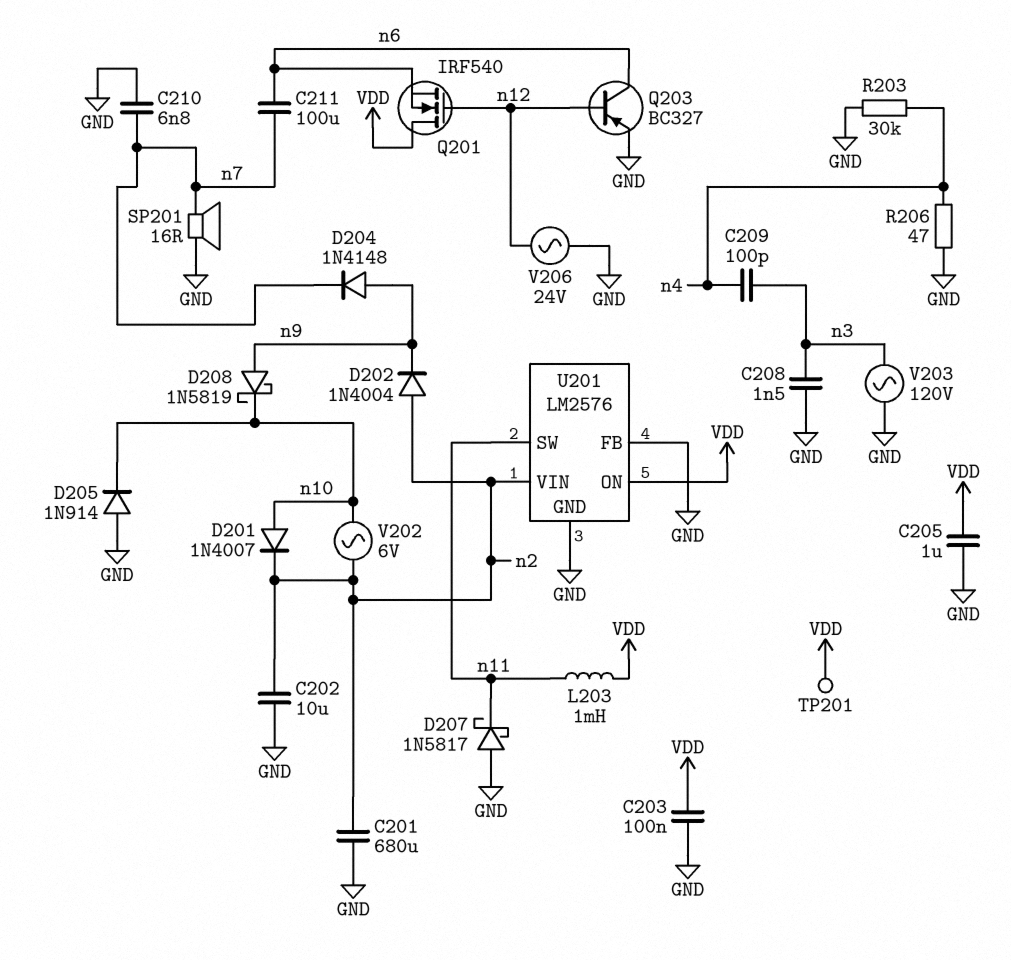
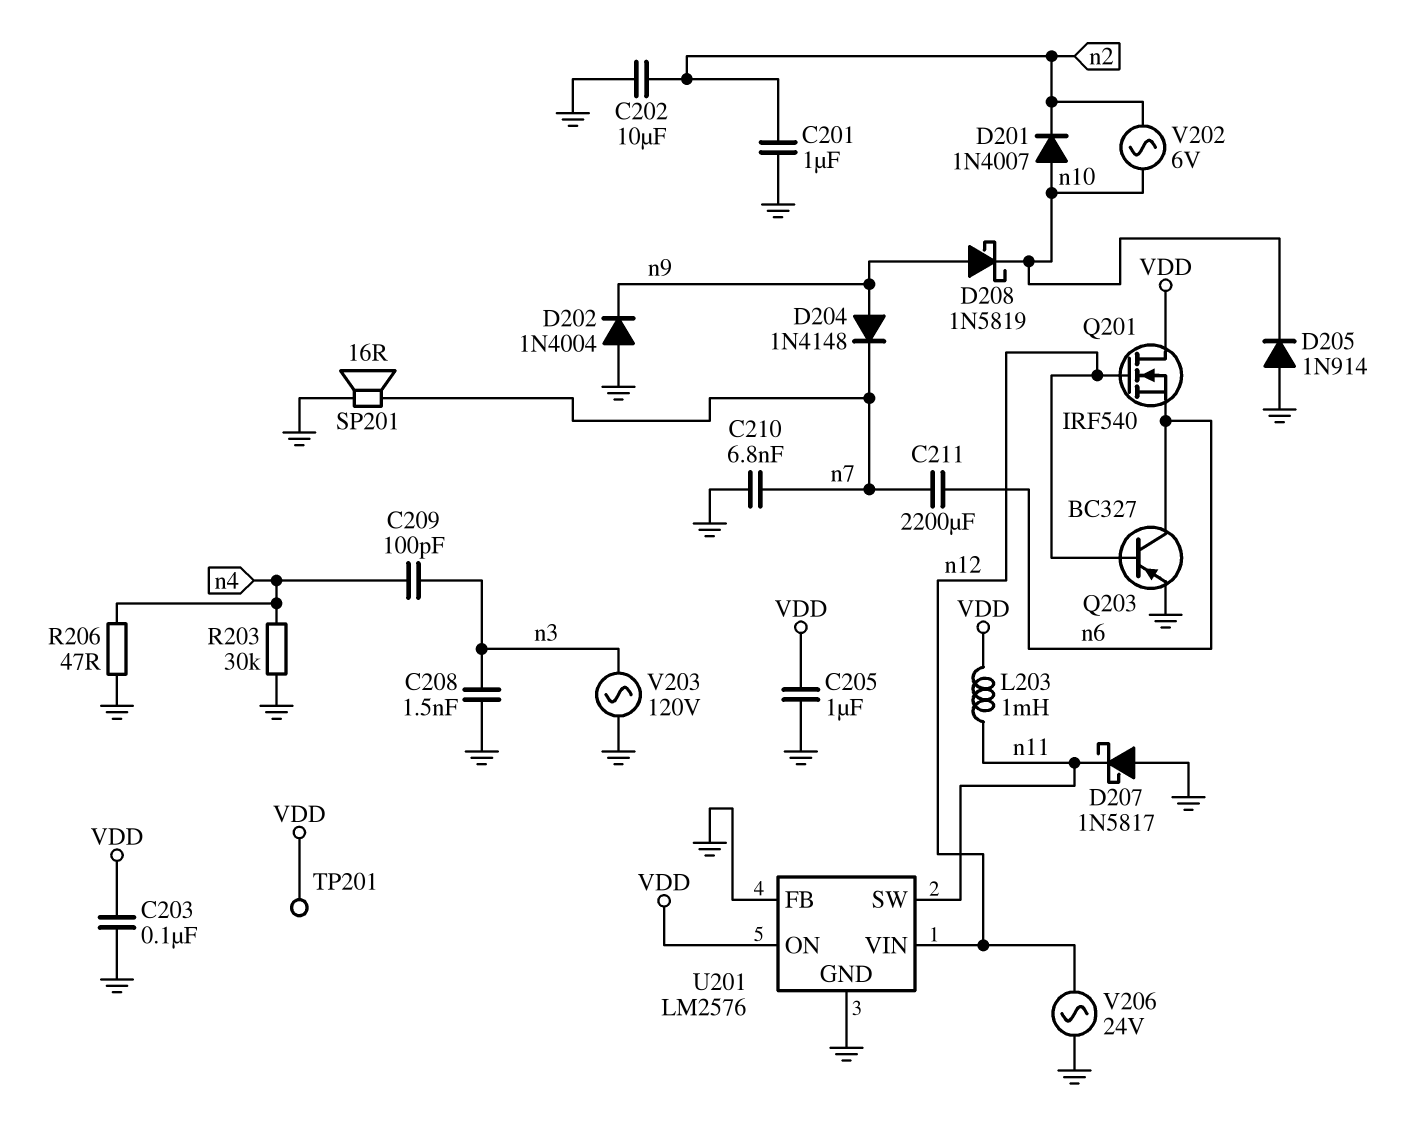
C201: 680uF (GND, n2) -> 1uF (GND, n2)
C211: 100uF (n6, n7) -> 2200uF (n6, n7)
D202: diode 1N4004 (A n2, K n9) -> diode 1N4004 (A GND, K n9)
U201 pin VIN: n2 -> n12

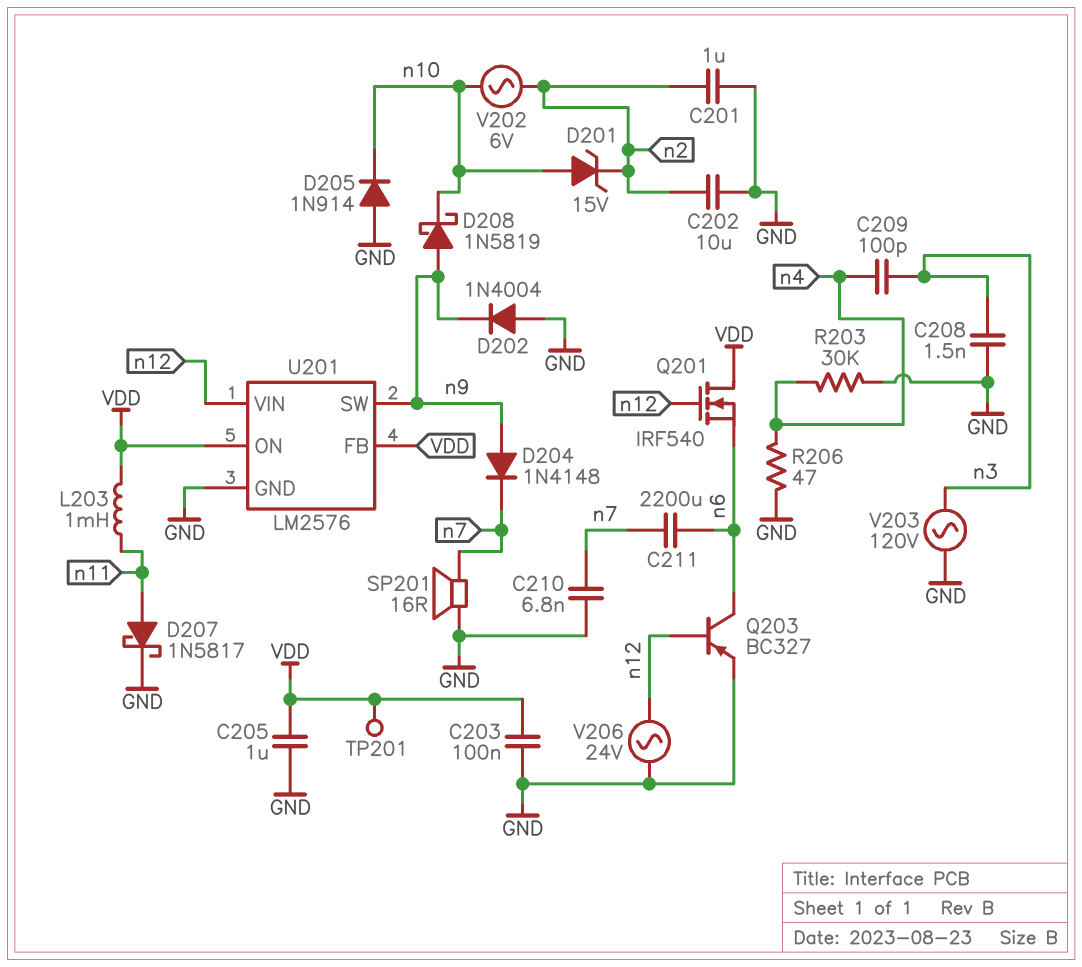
D201: diode 1N4007 (A n10, K n2) -> zener 15V (A n10, K n2)
D207: schottky 1N5817 (A GND, K n11) -> schottky 1N5817 (A n11, K GND)
U201 pin FB: GND -> VDD
U201 pin SW: n11 -> n9

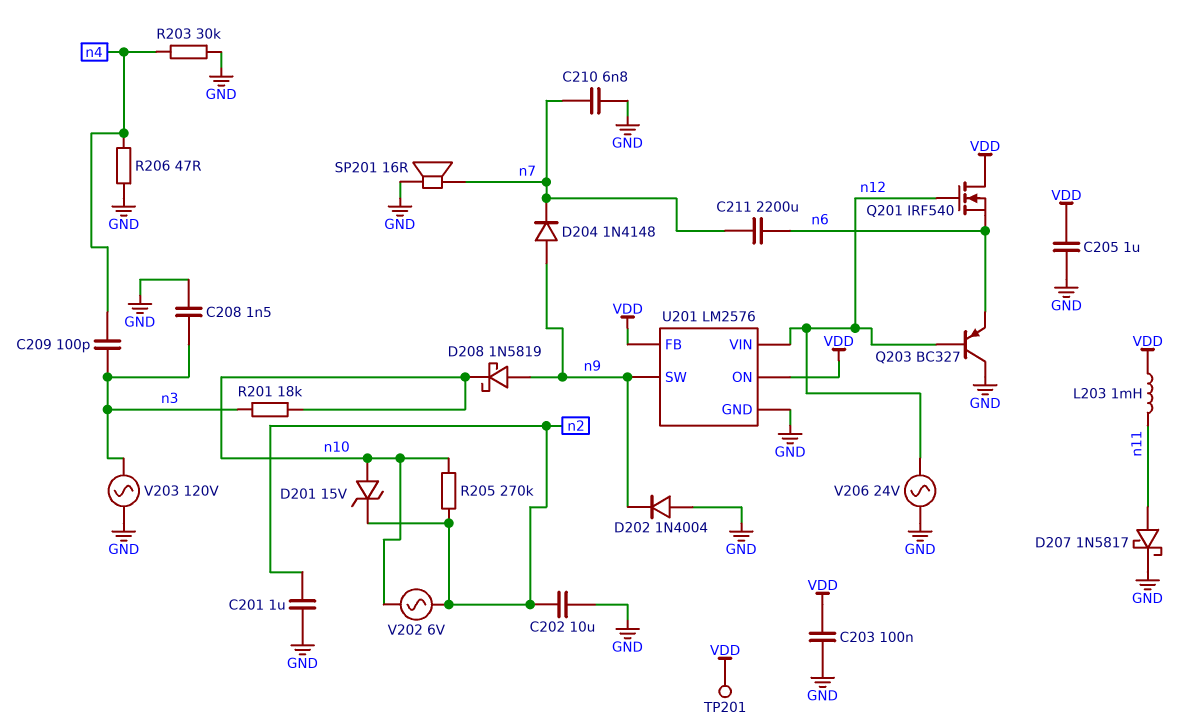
D205: diode 1N914 (A GND, K n10) -> none
Q203: PNP BC327 (B n12, C n6, E GND) -> PNP BC327 (B n12, C GND, E n6)
R201: none -> 18k (n3, n10)
R205: none -> 270k (n2, n10)

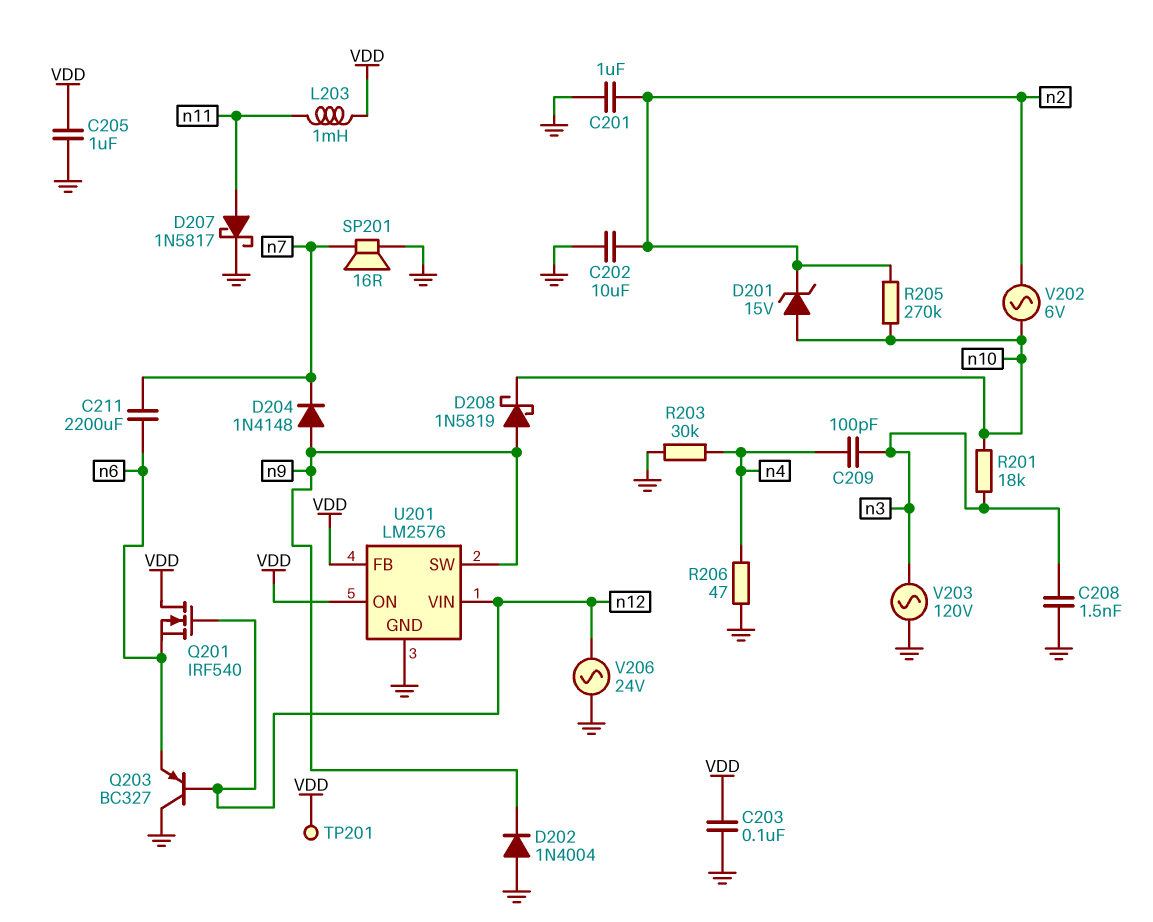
C210: 6.8nF (GND, n7) -> none

